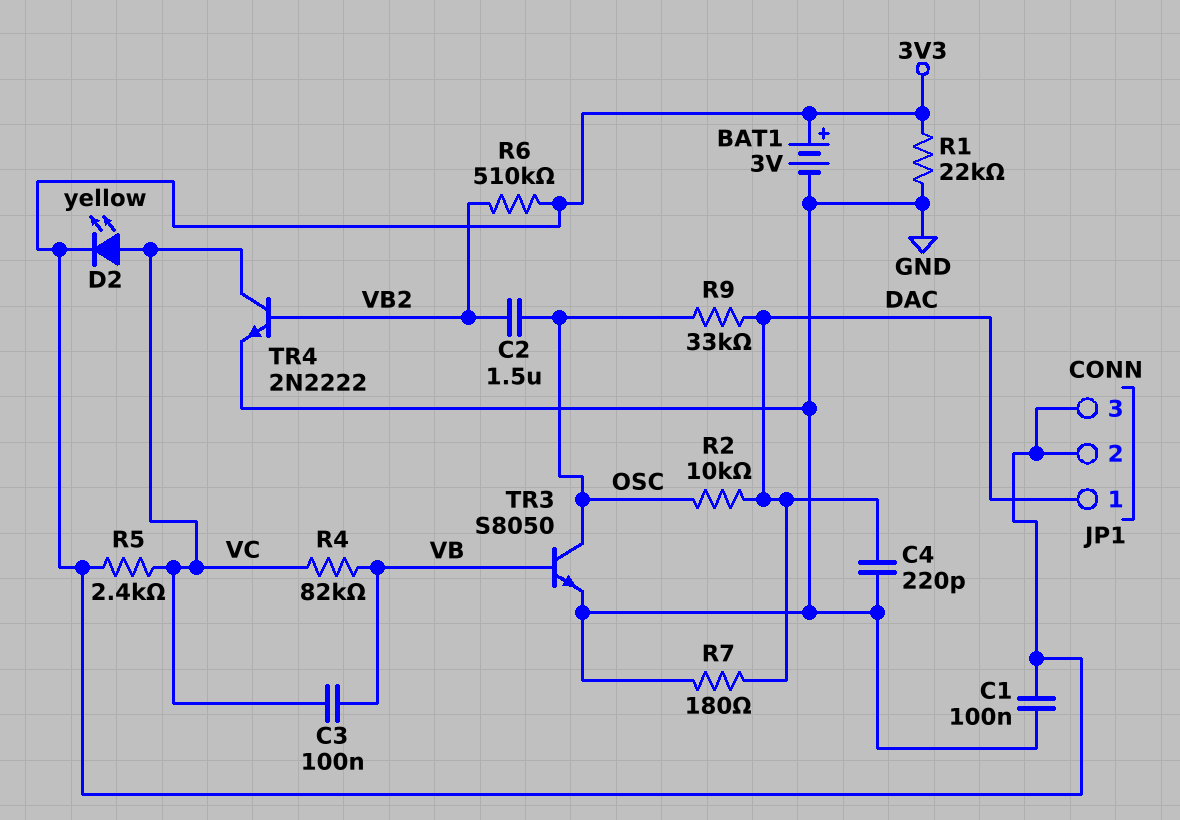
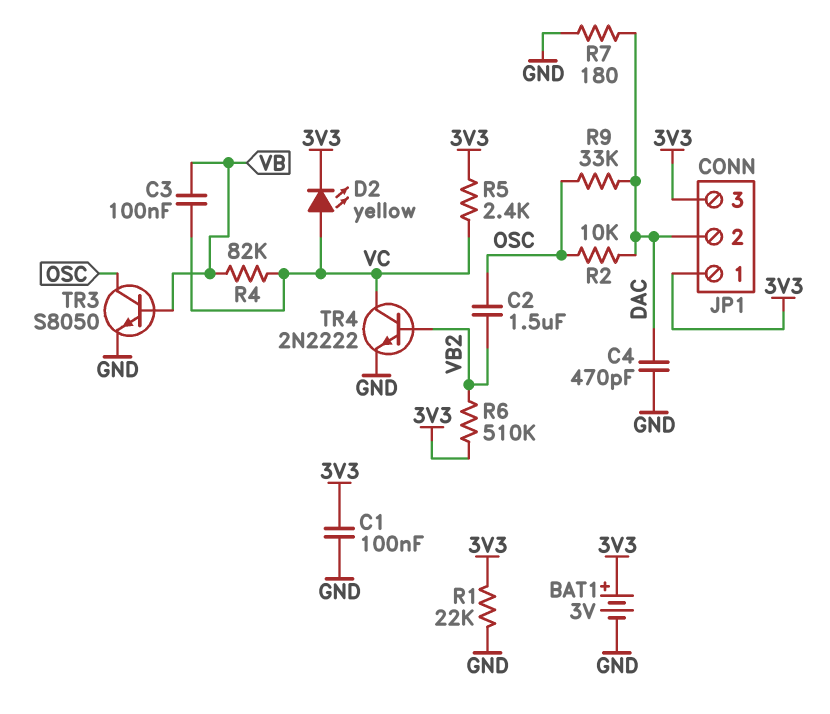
C4: 220pF (DAC, GND) -> 470pF (DAC, GND)
JP1 pin 1: DAC -> 3V3
JP1 pin 2: 3V3 -> DAC

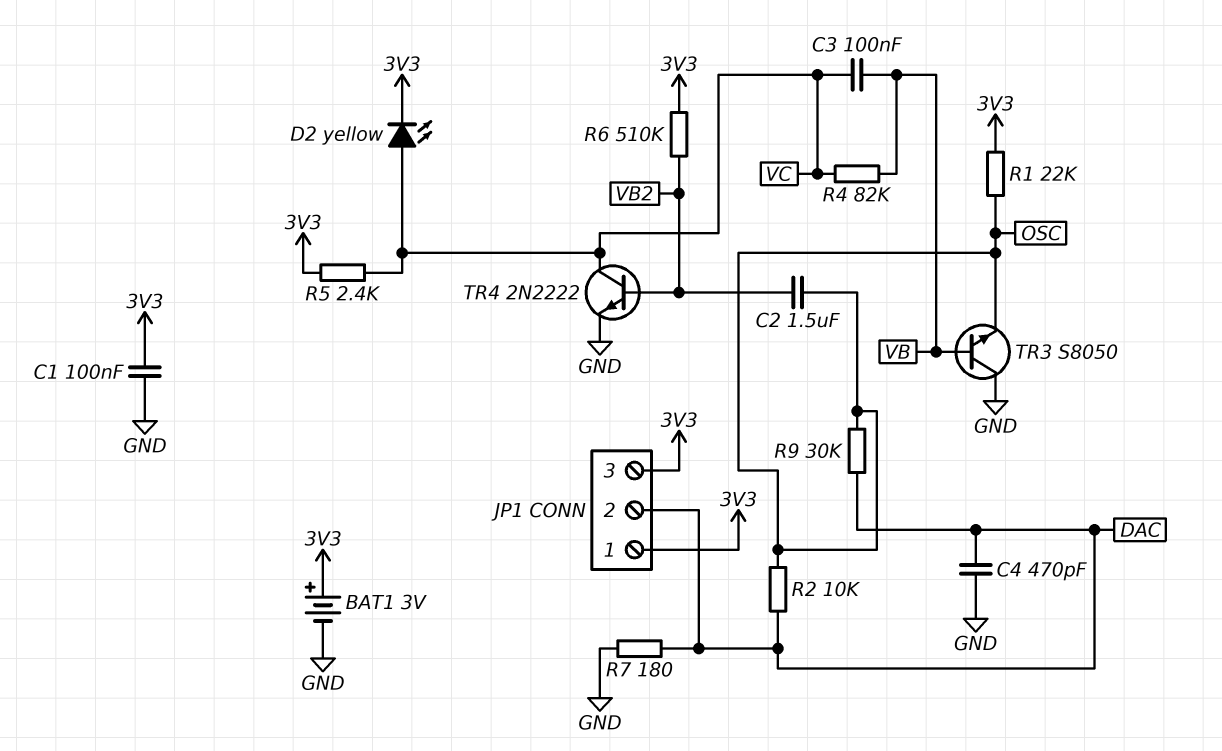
R1: 22k (3V3, GND) -> 22k (3V3, OSC)
R9: 33k (DAC, OSC) -> 30k (DAC, OSC)
TR3: NPN S8050 (B VB, C OSC, E GND) -> NPN S8050 (B VB, C GND, E OSC)

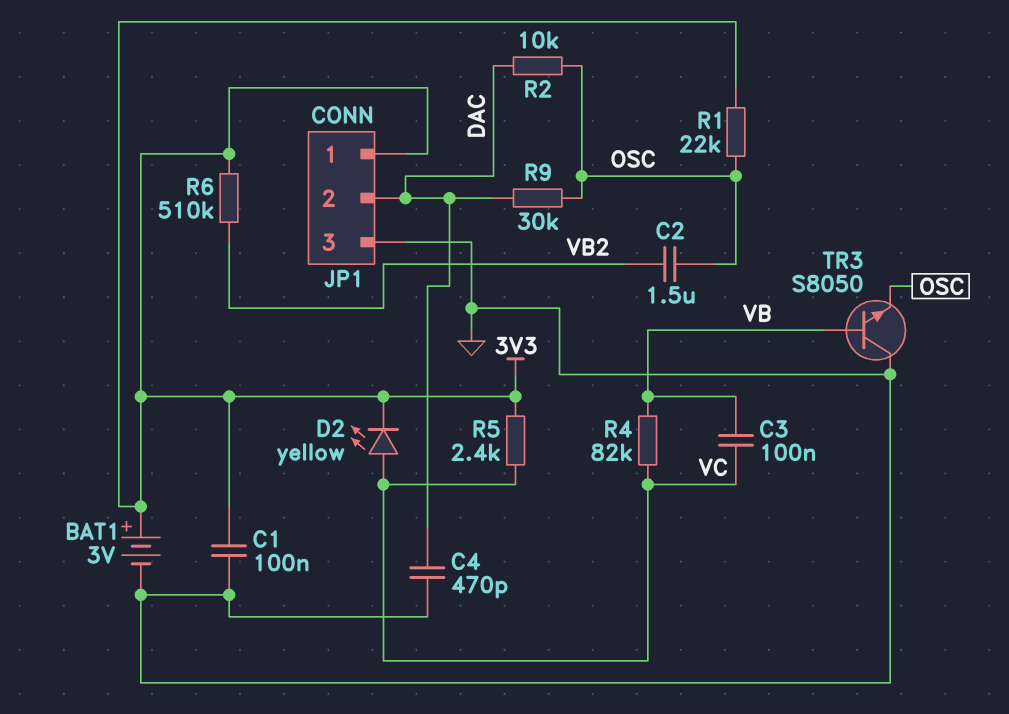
JP1 pin 3: 3V3 -> GND
R7: 180 (DAC, GND) -> none
TR4: NPN 2N2222 (B VB2, C VC, E GND) -> none

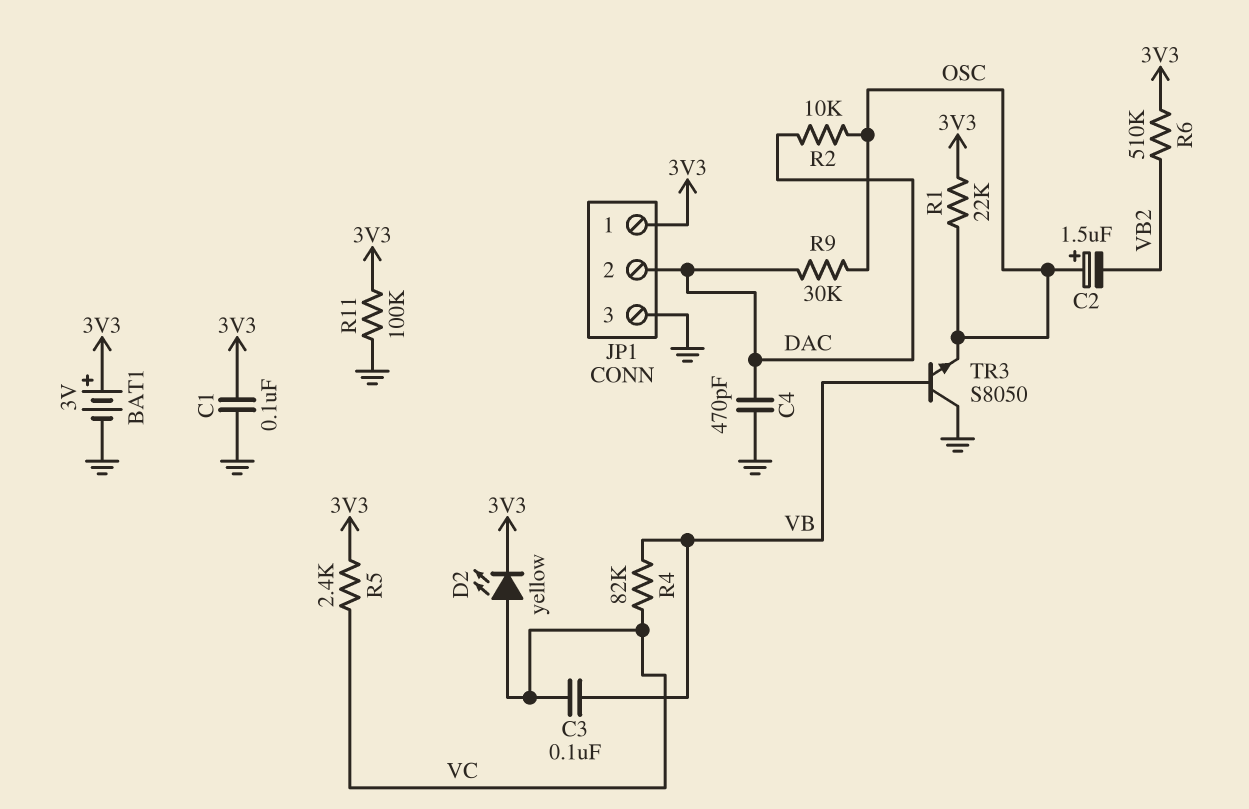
C2: 1.5uF (OSC, VB2) -> 1.5uF (plus OSC, minus VB2)
R11: none -> 100k (3V3, GND)

